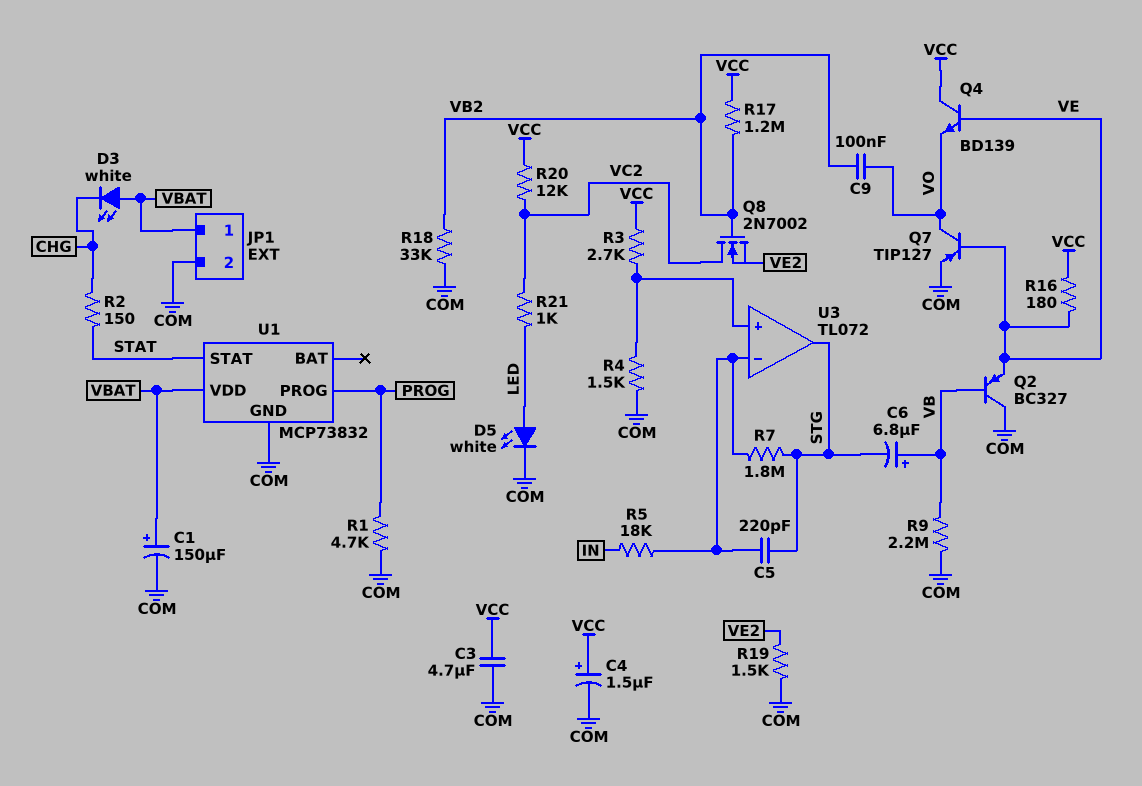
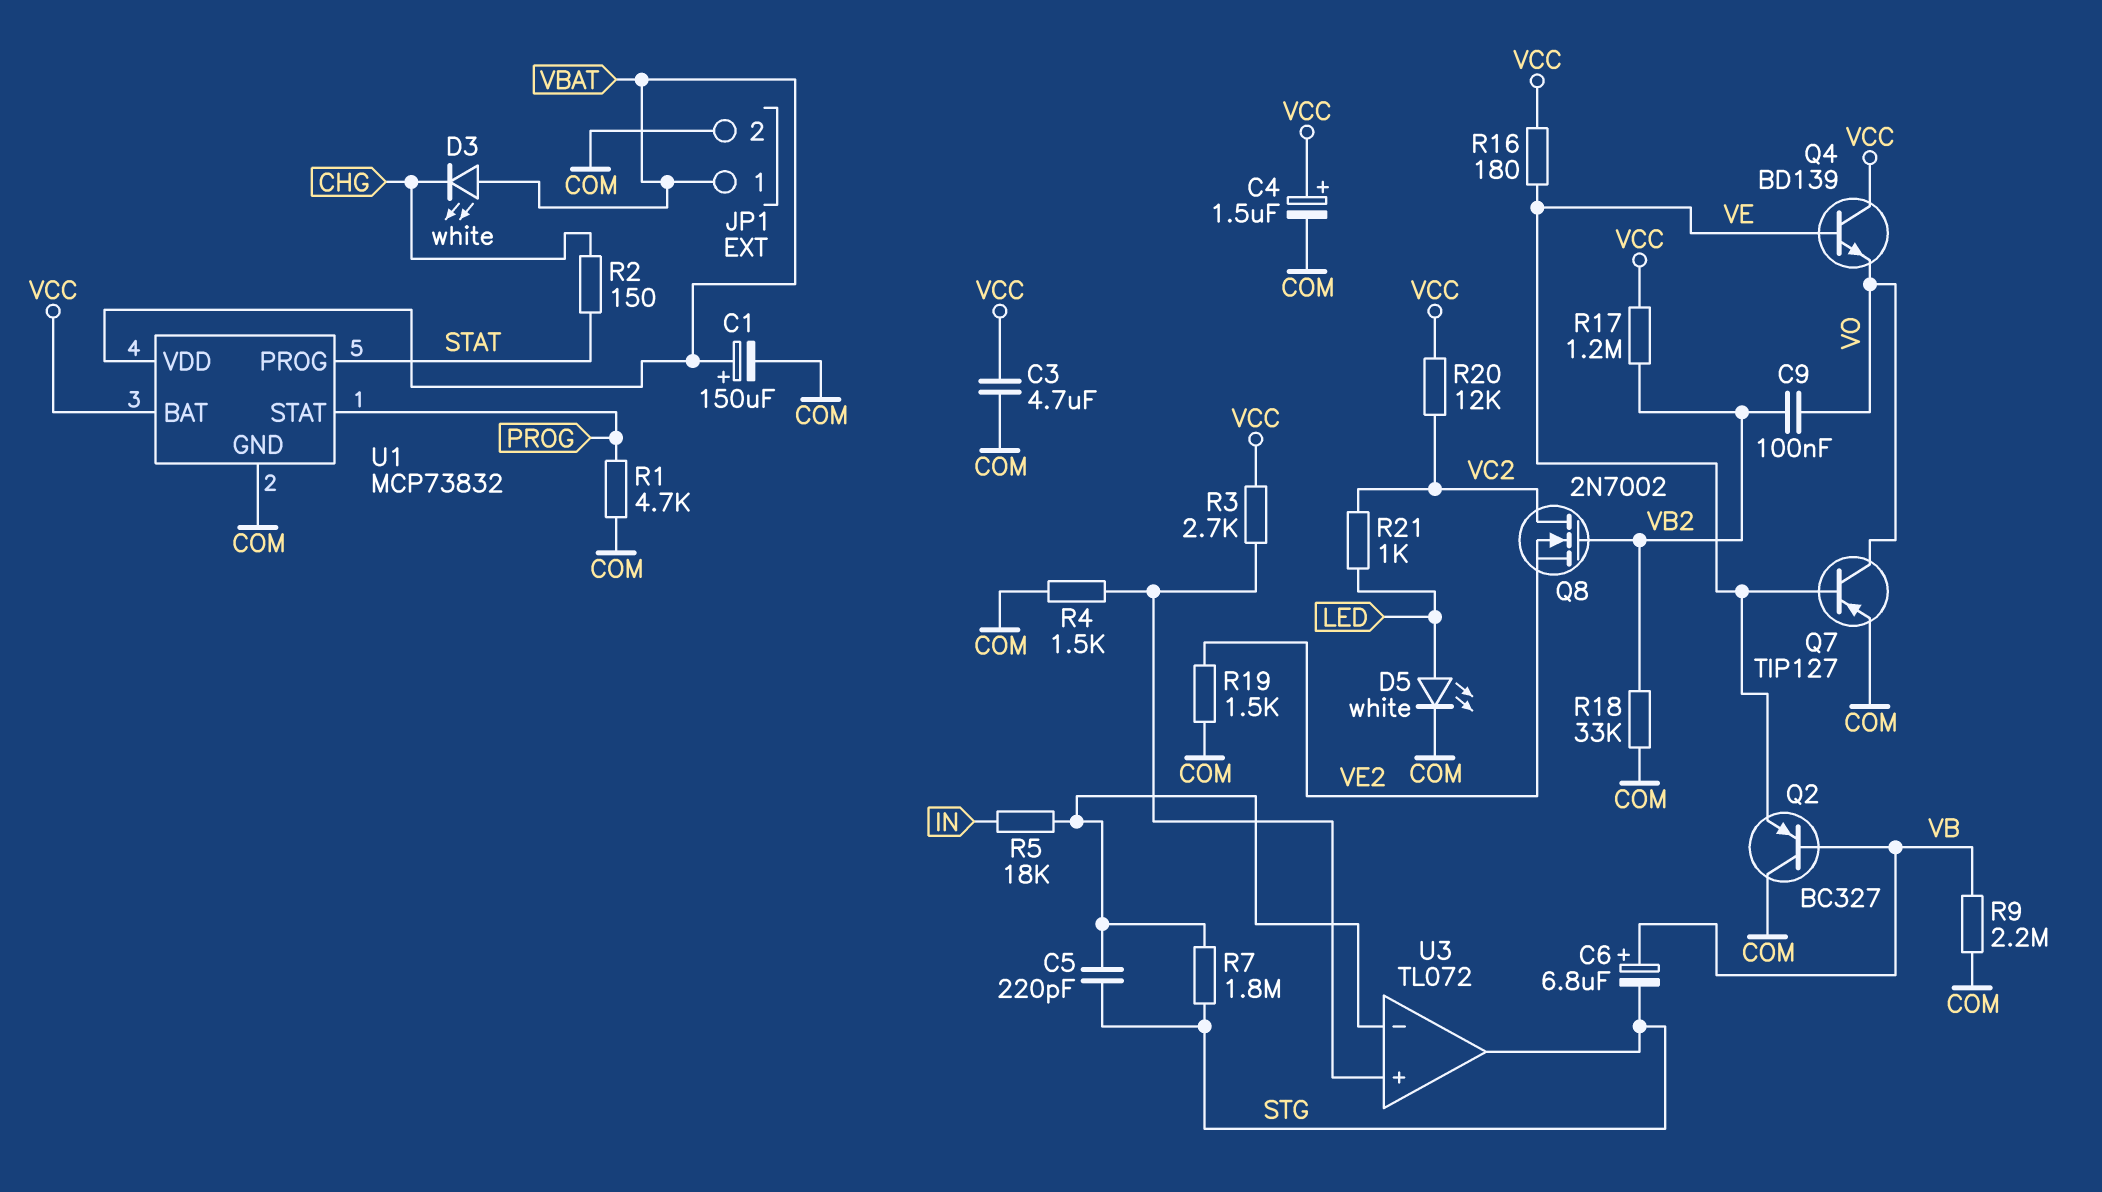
U1 pin BAT: none -> VCC
U1 pin PROG: PROG -> STAT
U1 pin STAT: STAT -> PROG

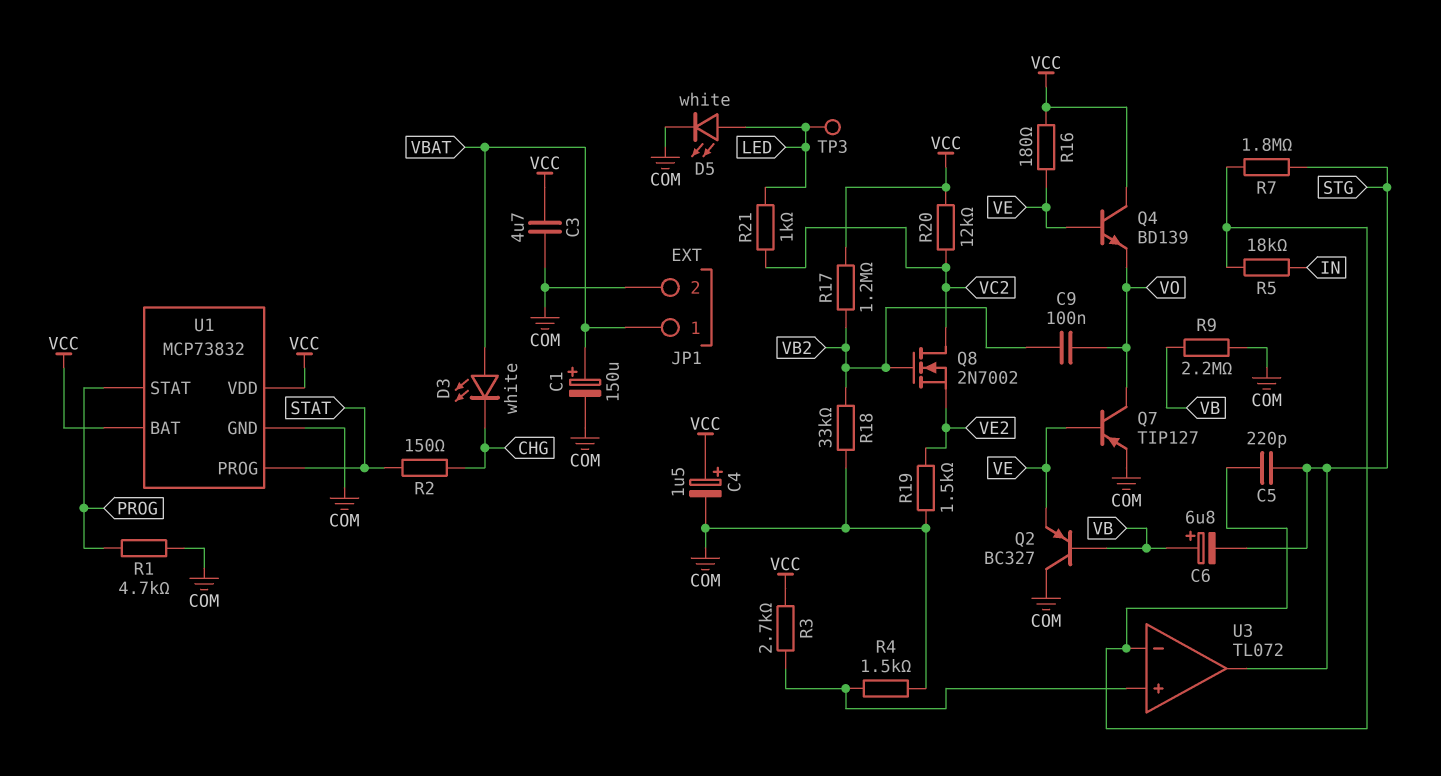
TP3: none -> test point (LED)
U1 pin VDD: VBAT -> VCC

